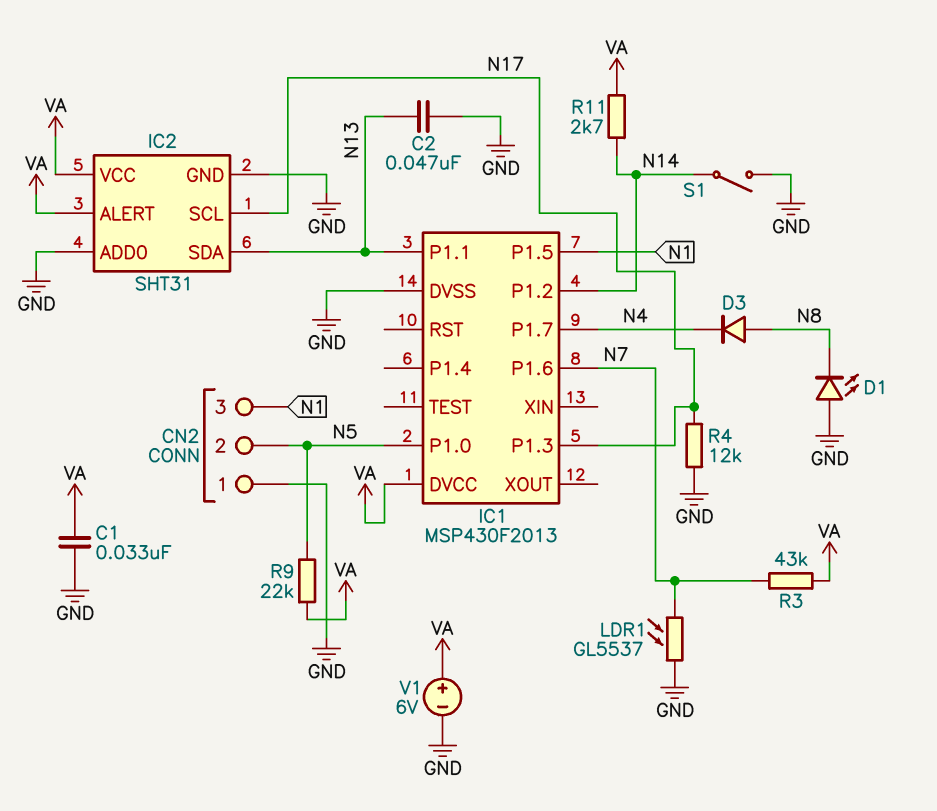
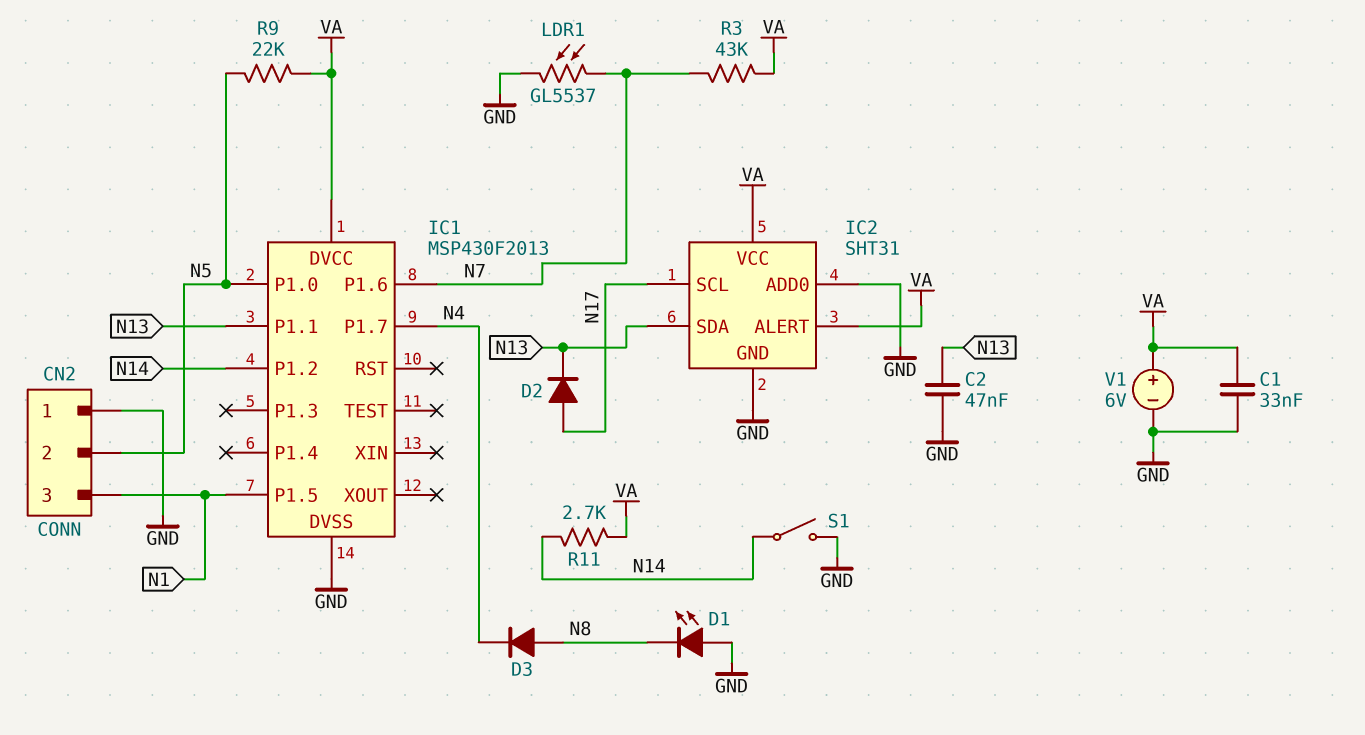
D2: none -> diode (A N17, K N13)
IC1 pin P1.3: N17 -> none
R4: 12k (GND, N17) -> none

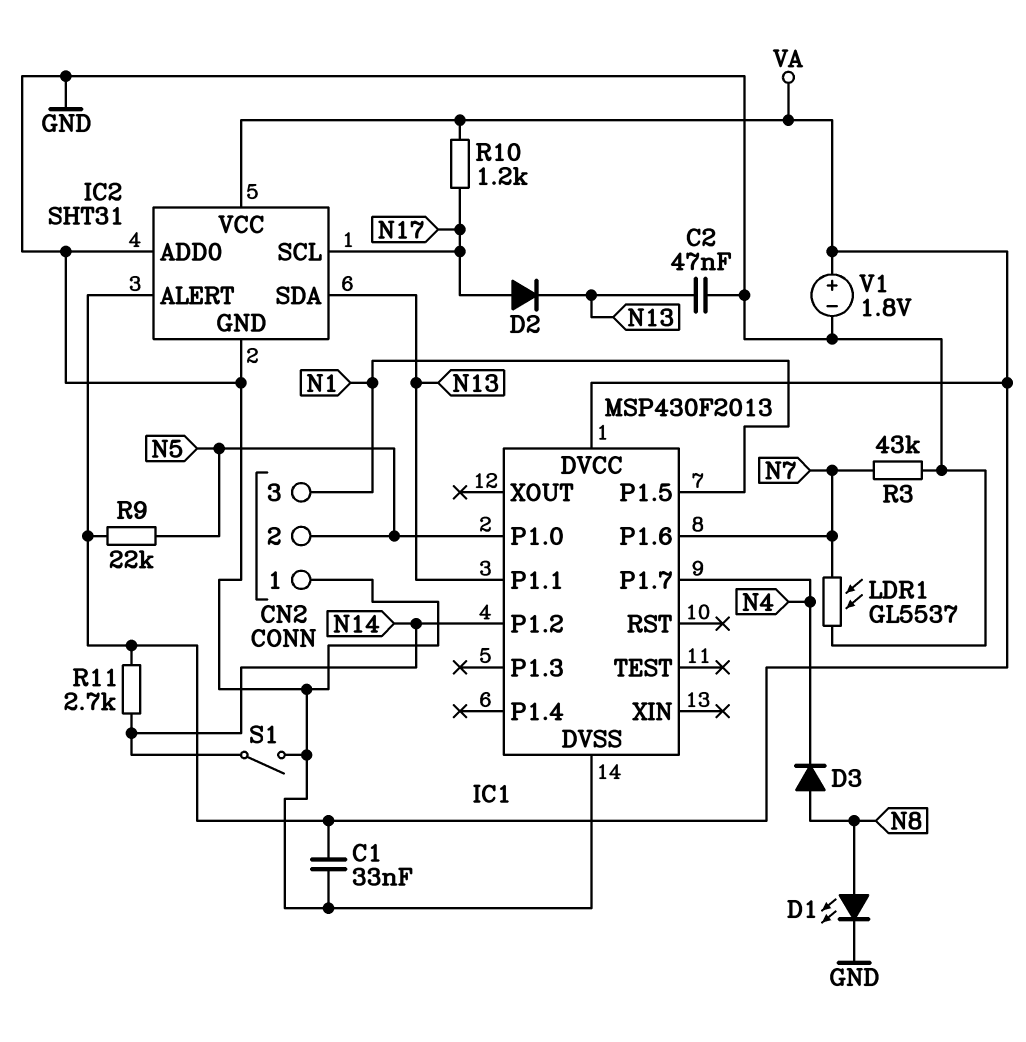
D1: LED (A GND, K N8) -> LED (A N8, K GND)
R3: 43k (N7, VA) -> 43k (GND, N7)
R10: none -> 1.2k (N17, VA)
V1: 6V (plus VA, minus GND) -> 1.8V (plus VA, minus GND)

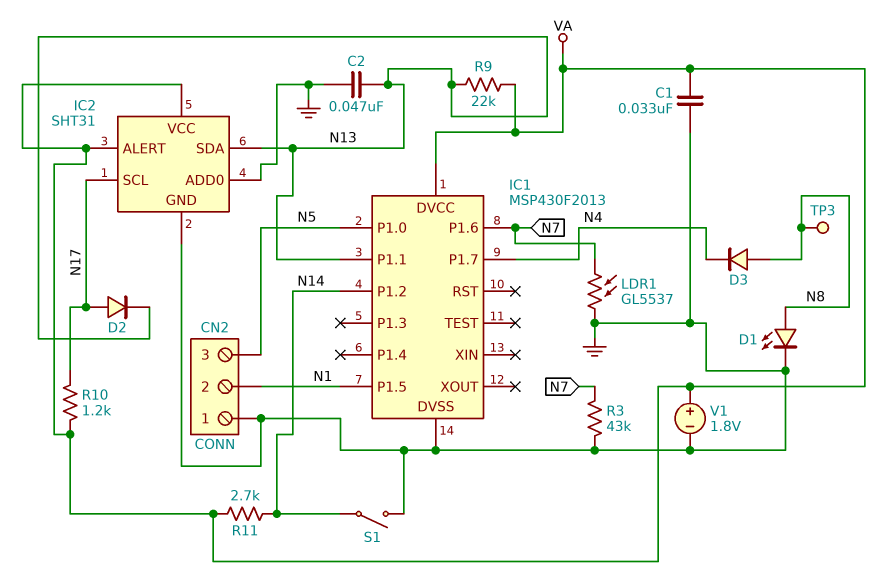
CN2 pin 2: N5 -> N1
CN2 pin 3: N1 -> N5
R9: 22k (N5, VA) -> 22k (N13, VA)
TP3: none -> test point (N8)

